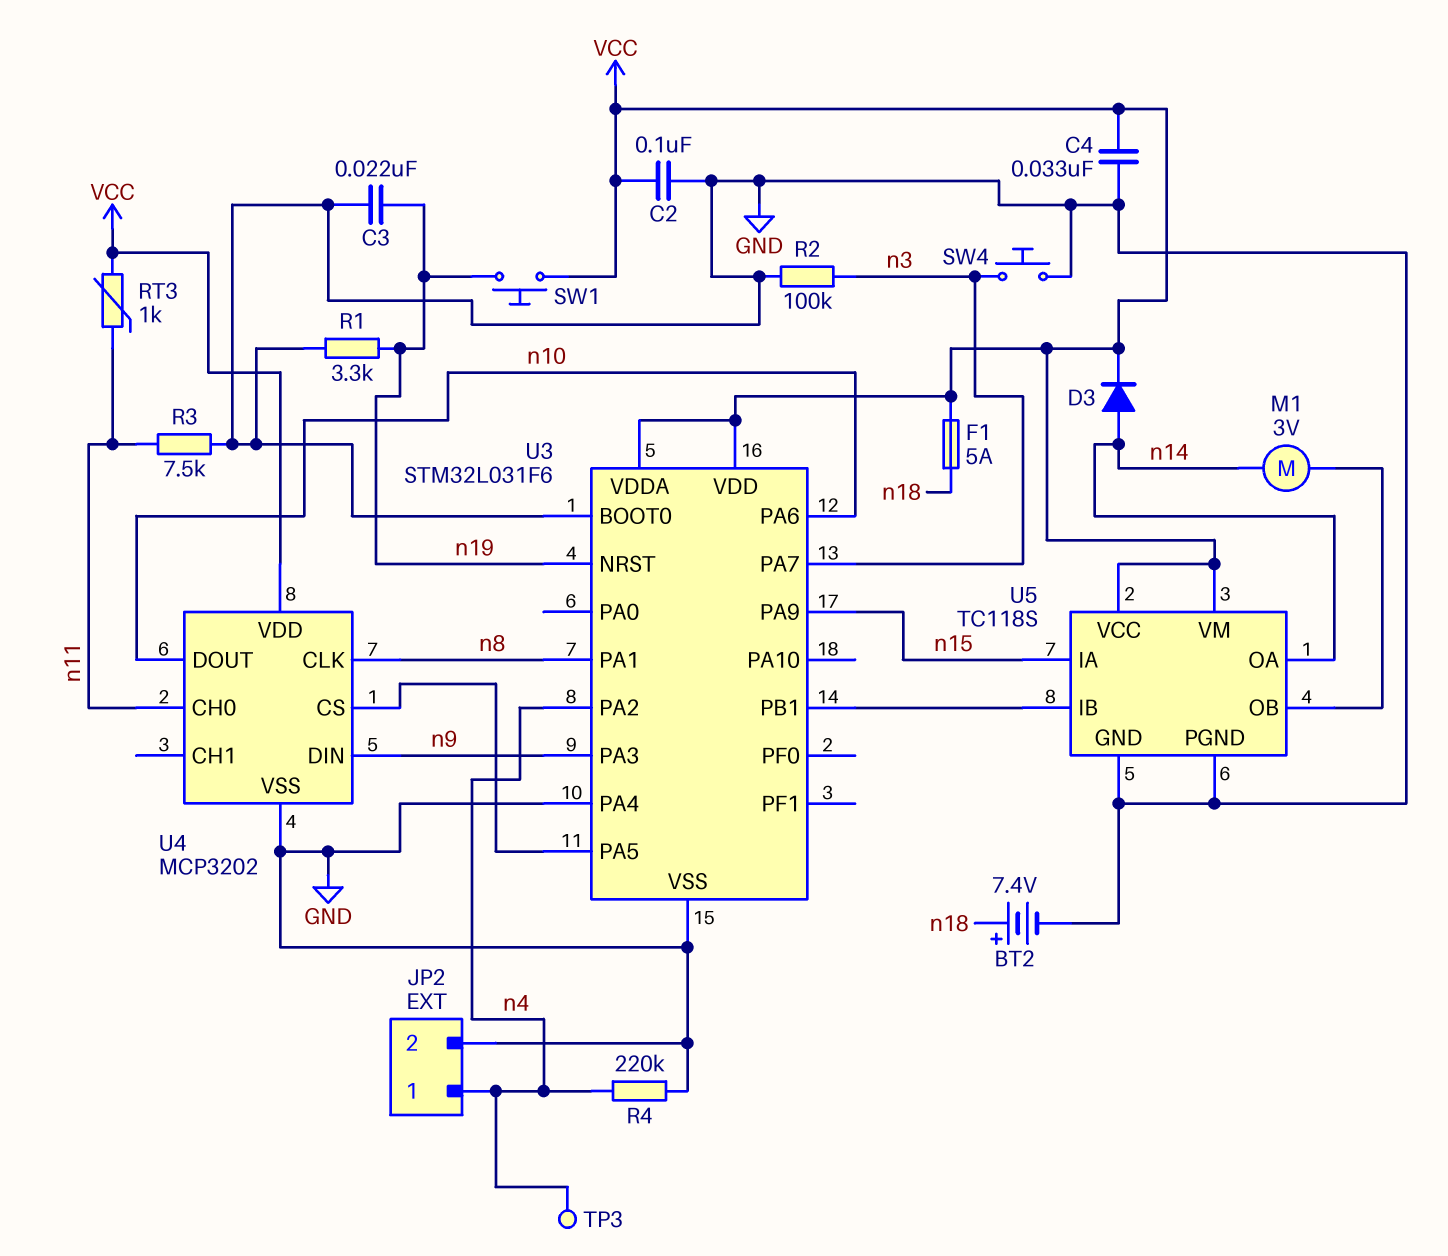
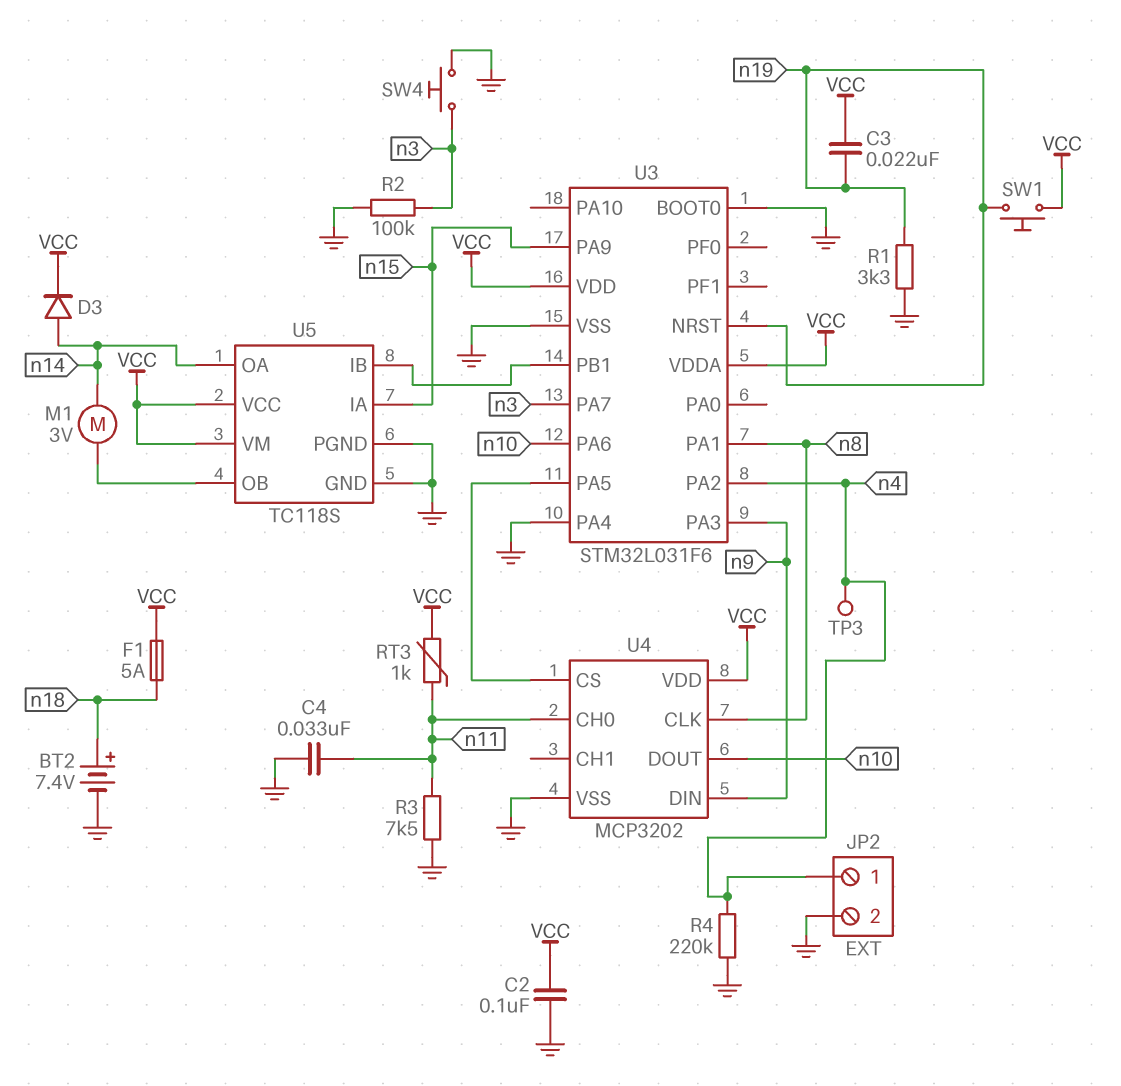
C3: 22nF (GND, n19) -> 22nF (VCC, n19)
C4: 33nF (GND, VCC) -> 33nF (GND, n11)

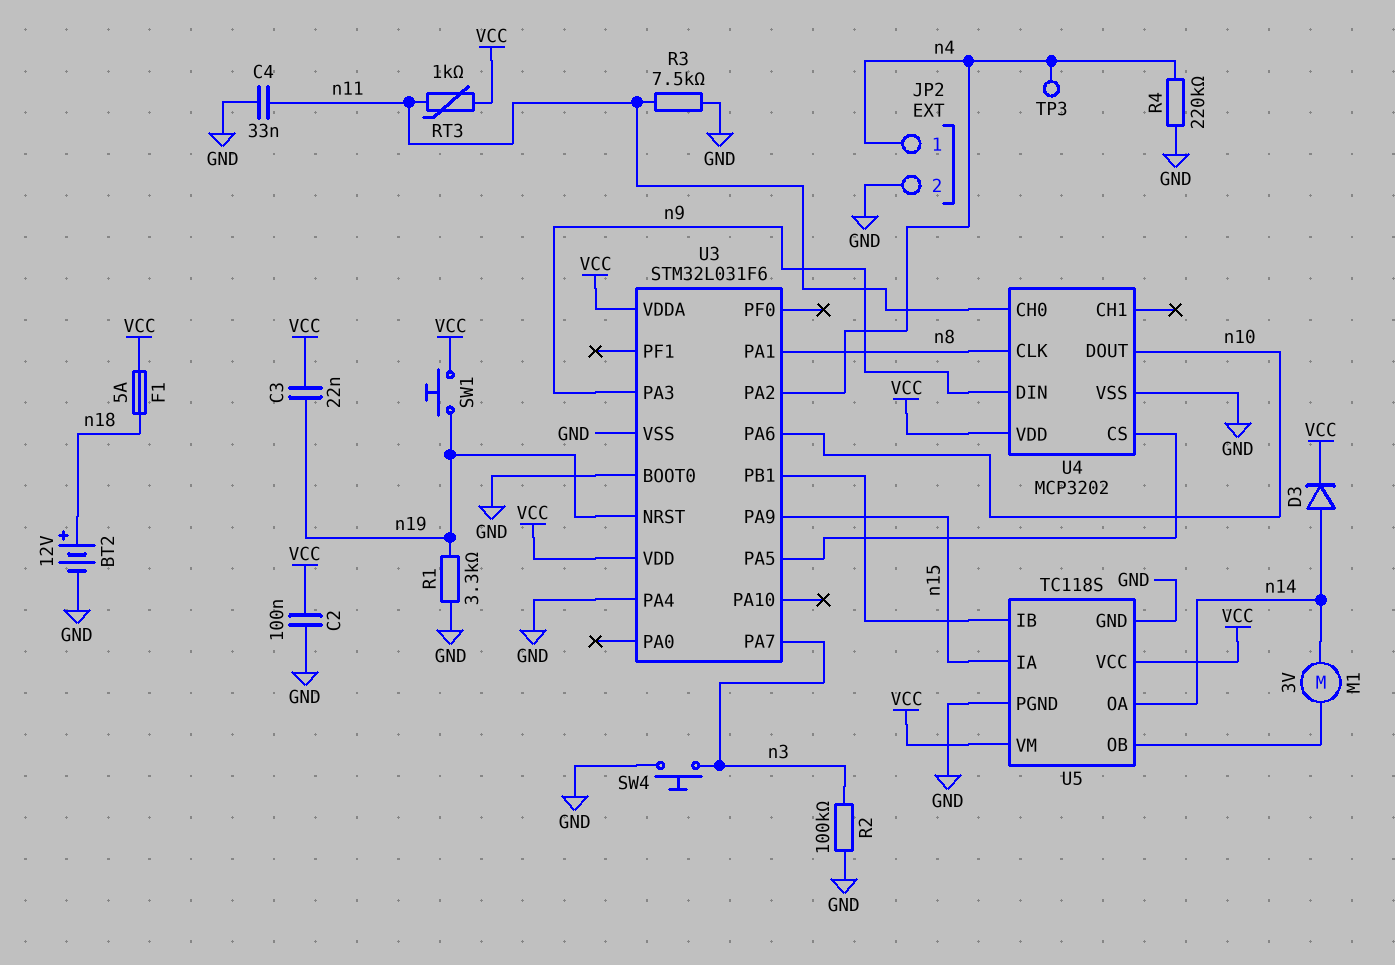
BT2: 7.4V (plus n18, minus GND) -> 12V (plus n18, minus GND)

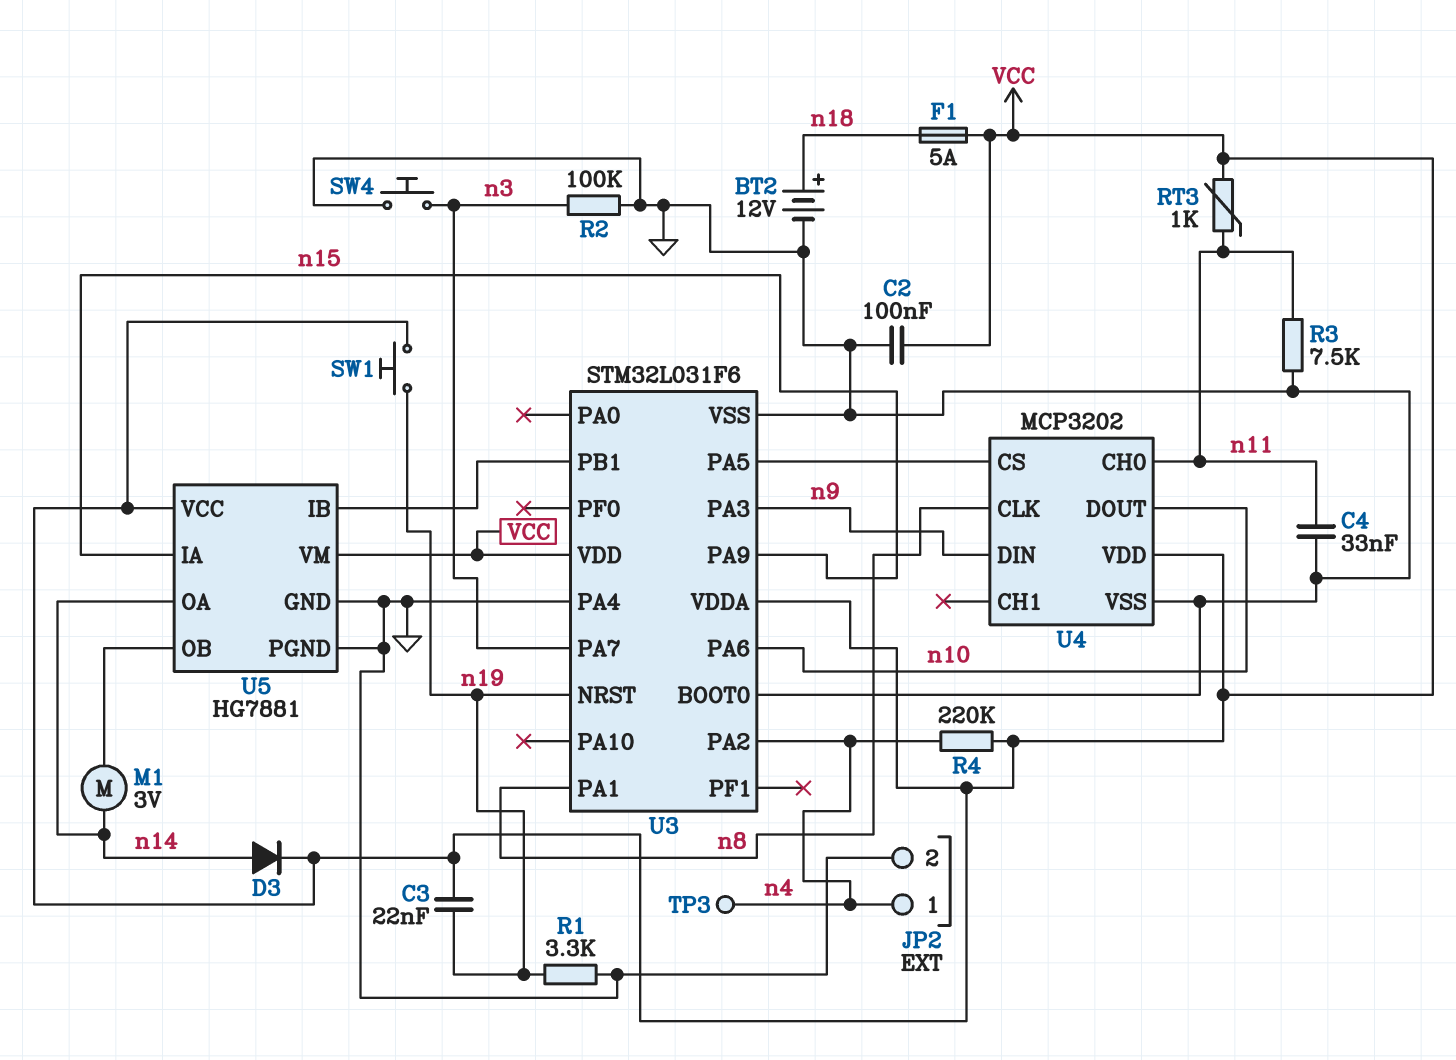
R4: 220k (GND, n4) -> 220k (VCC, n4)
U5: TC118S -> HG7881

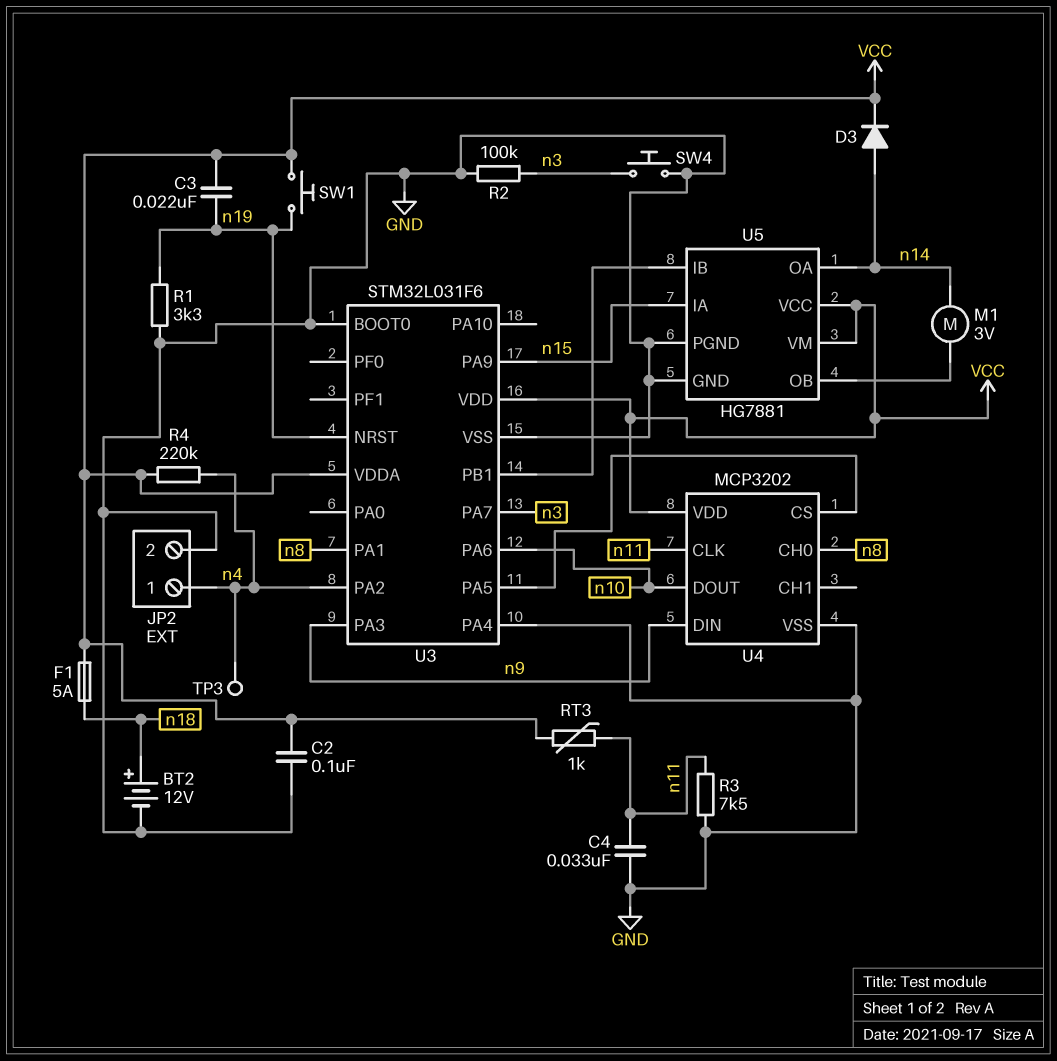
U4 pin CH0: n11 -> n8
U4 pin CLK: n8 -> n11

